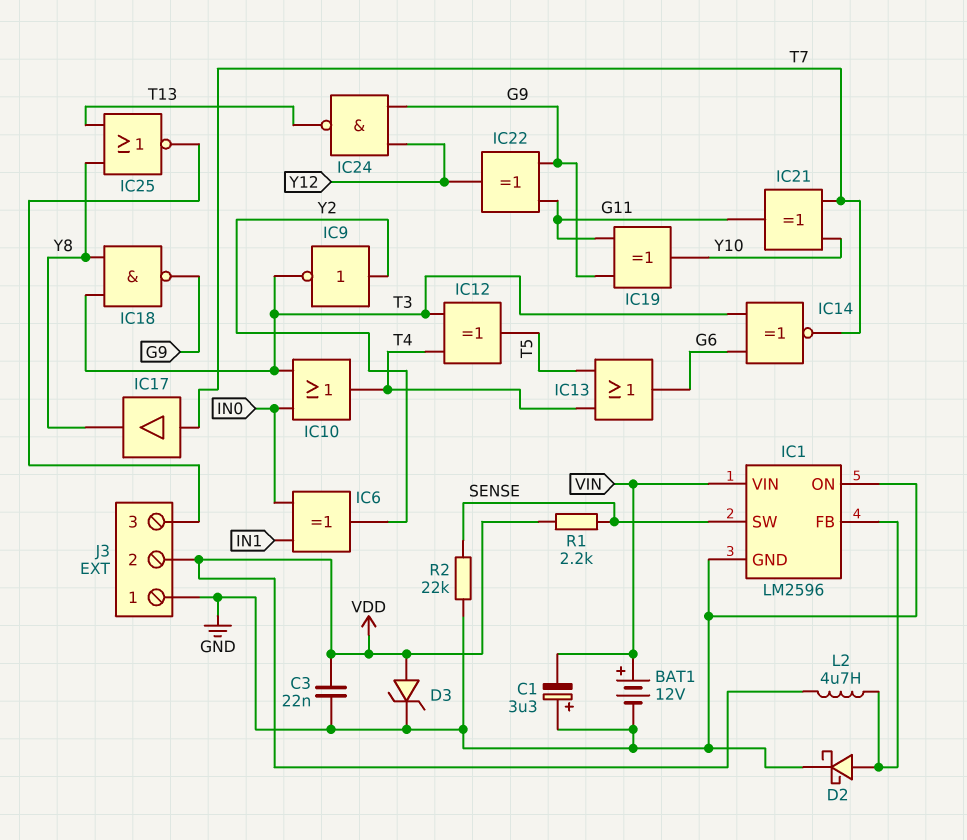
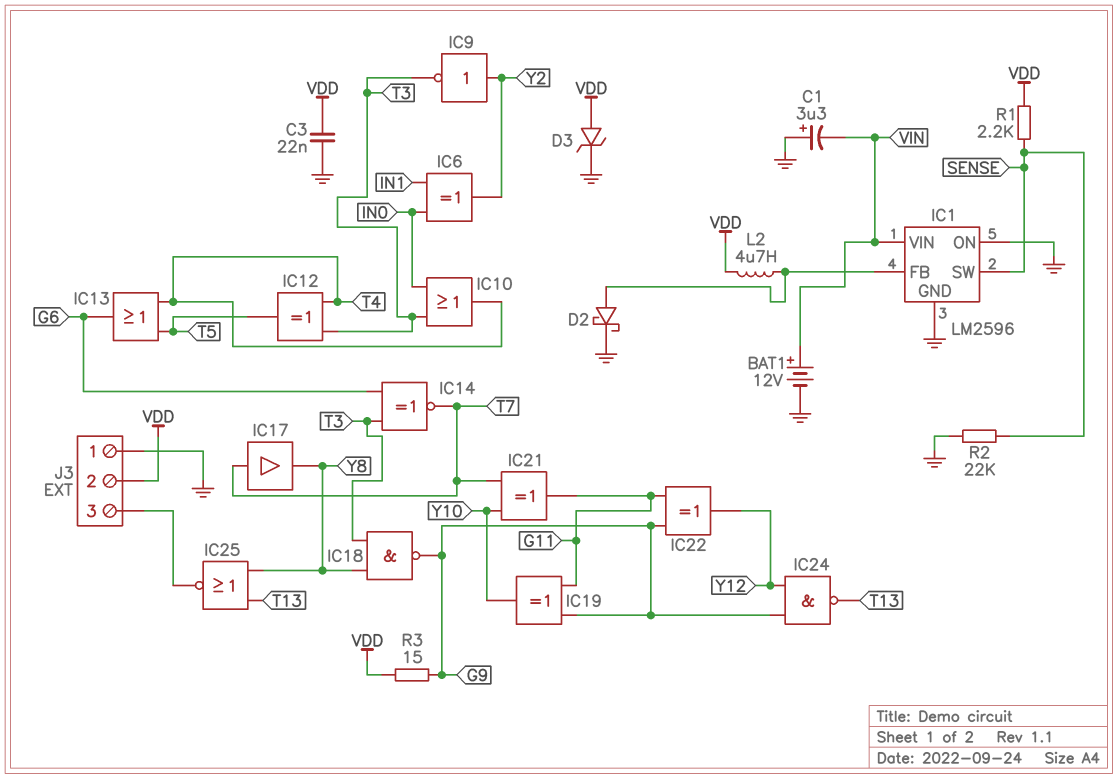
R3: none -> 15 (G9, VDD)

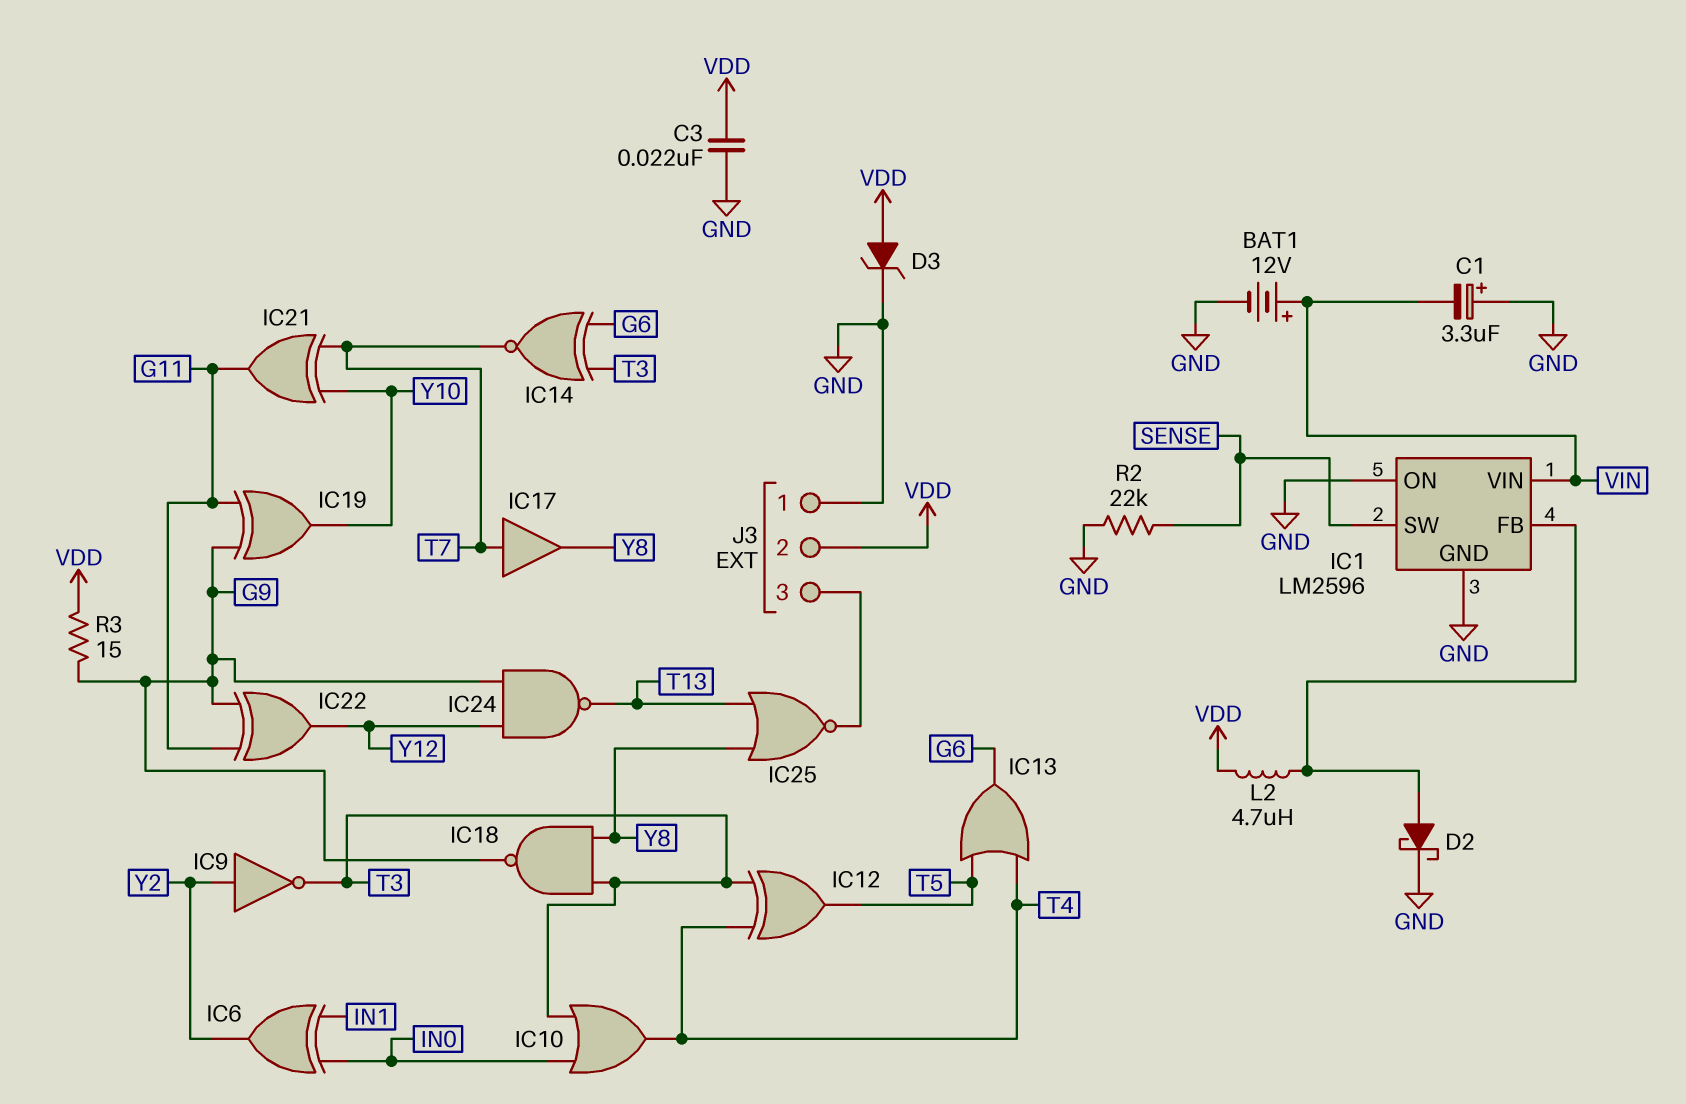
R1: 2.2k (SENSE, VDD) -> none

